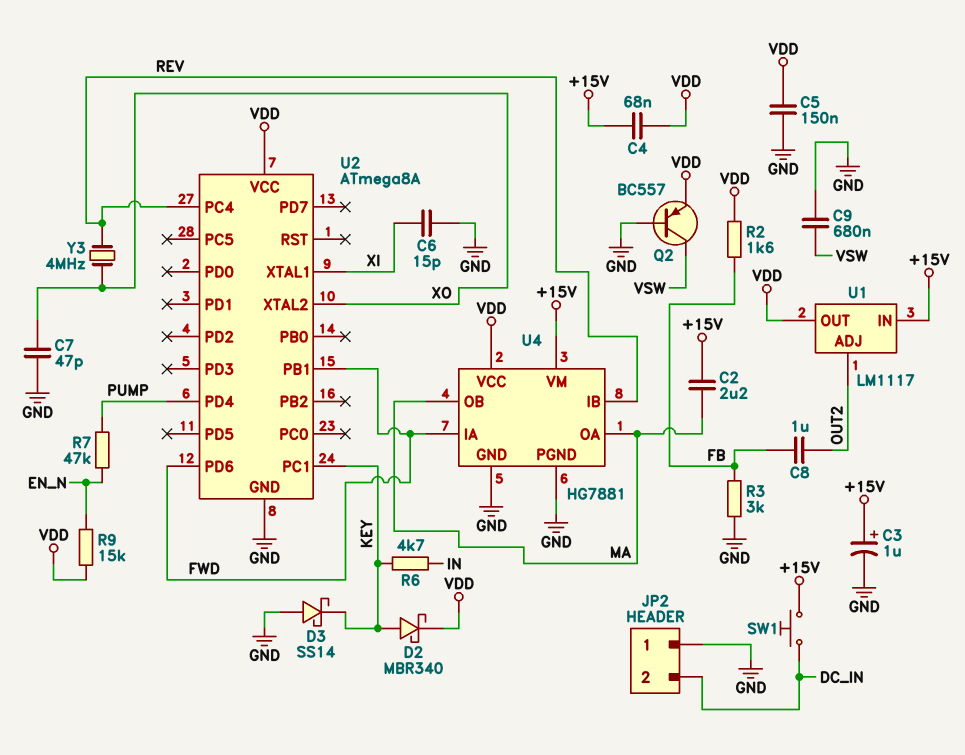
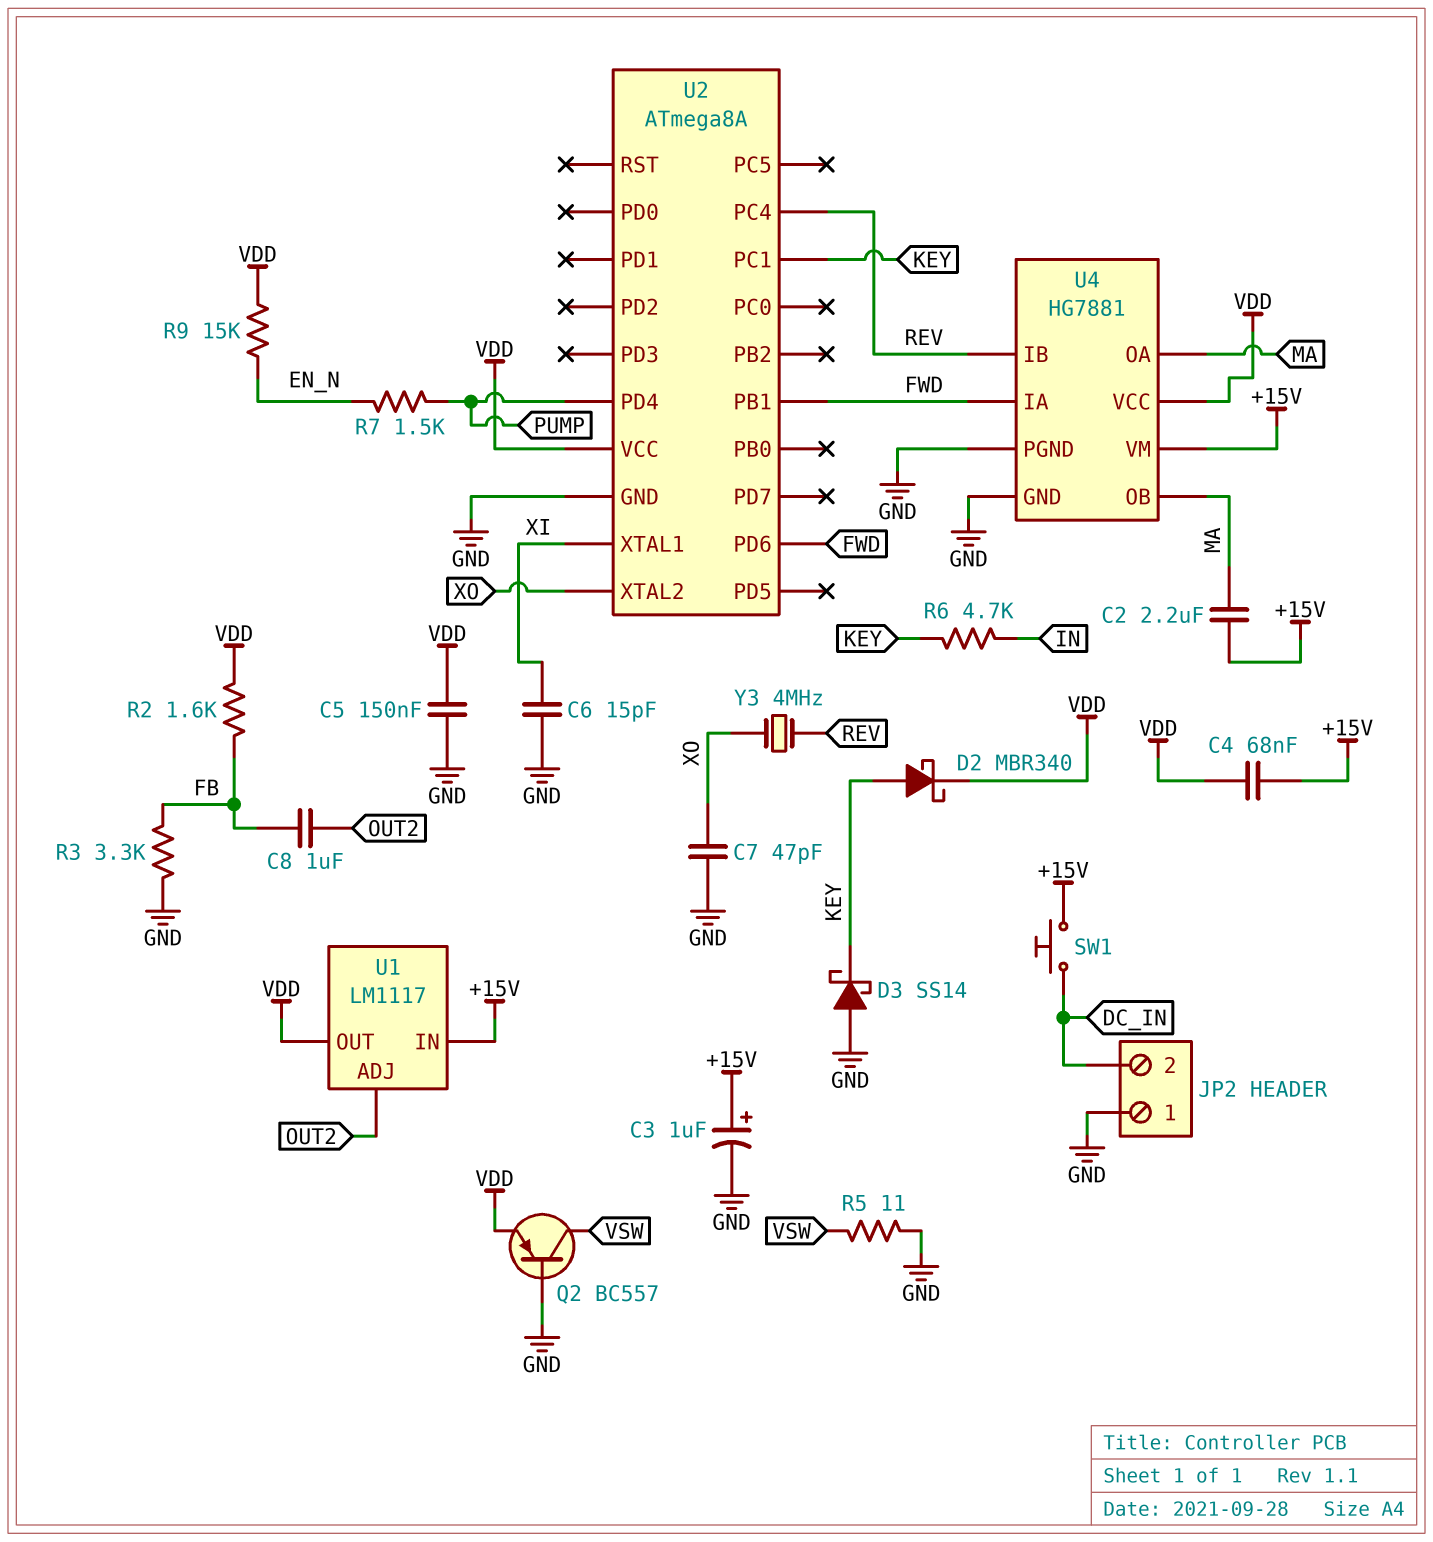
C9: 680nF (GND, VSW) -> none
R3: 3k (FB, GND) -> 3.3k (FB, GND)
R5: none -> 11 (GND, VSW)
R7: 47k (EN_N, PUMP) -> 1.5k (EN_N, PUMP)

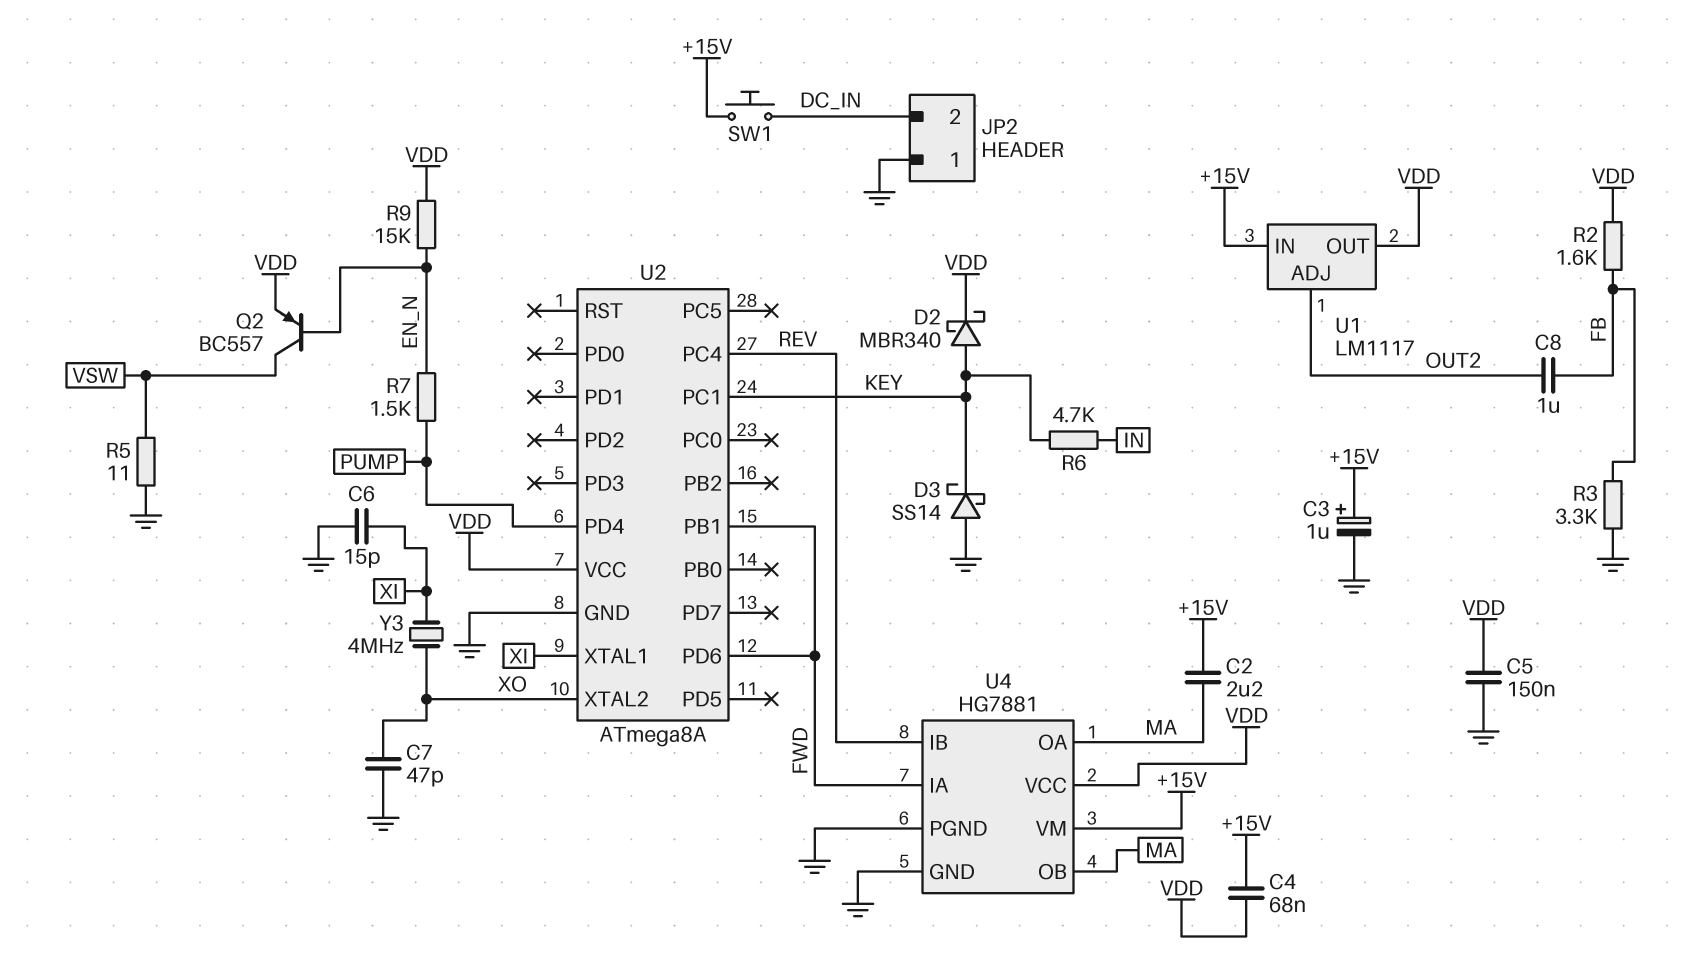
Q2: PNP BC557 (B GND, C VSW, E VDD) -> PNP BC557 (B EN_N, C VSW, E VDD)
Y3: 4MHz (REV, XO) -> 4MHz (XI, XO)

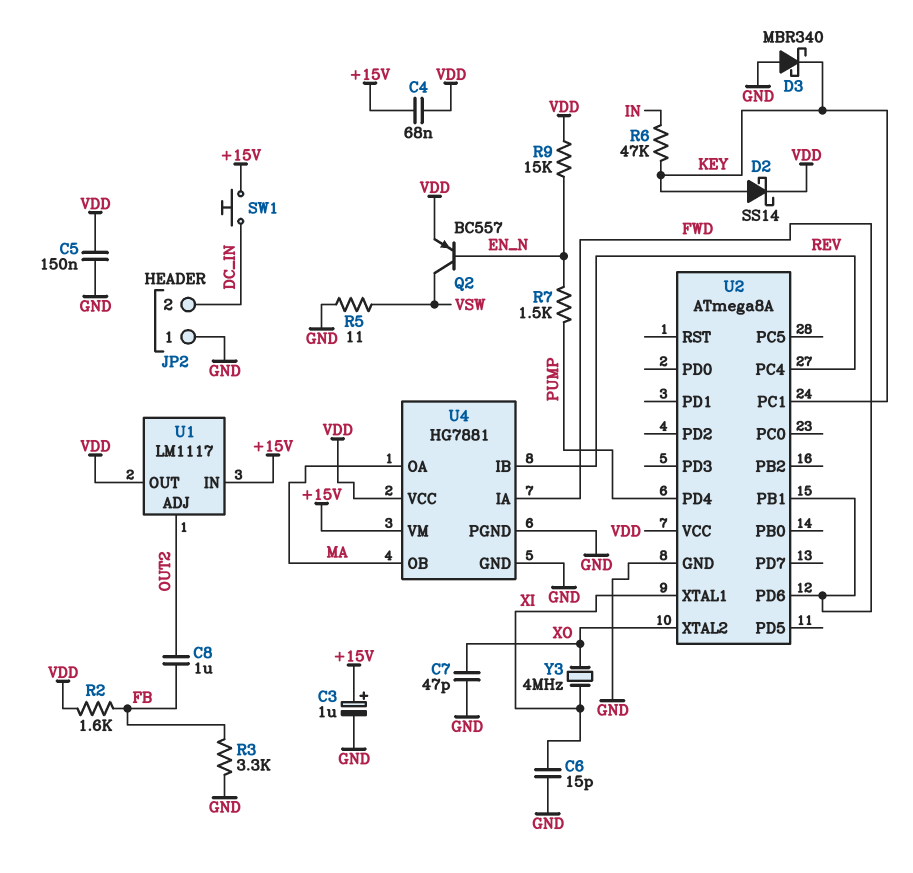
C2: 2.2uF (+15V, MA) -> none
D2: schottky MBR340 (A KEY, K VDD) -> schottky SS14 (A KEY, K VDD)
D3: schottky SS14 (A GND, K KEY) -> schottky MBR340 (A GND, K KEY)
R6: 4.7k (IN, KEY) -> 47k (IN, KEY)

